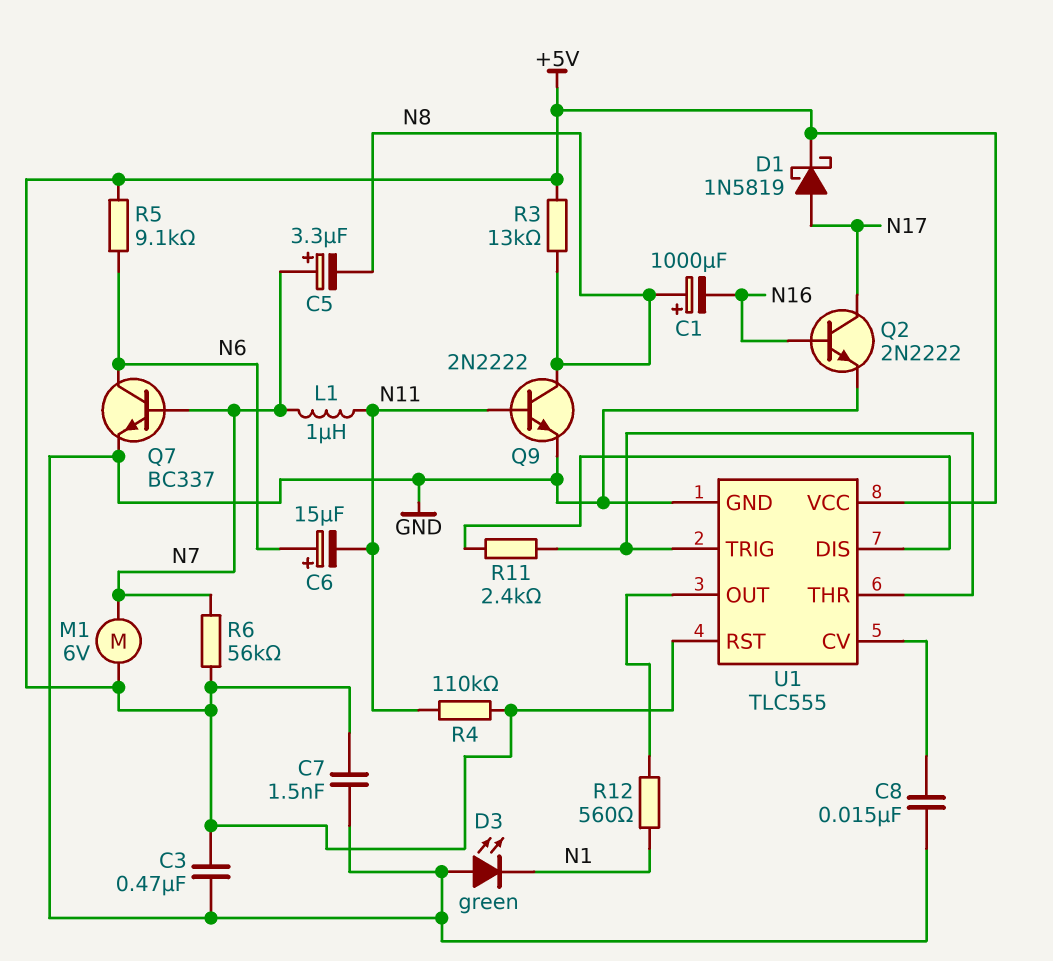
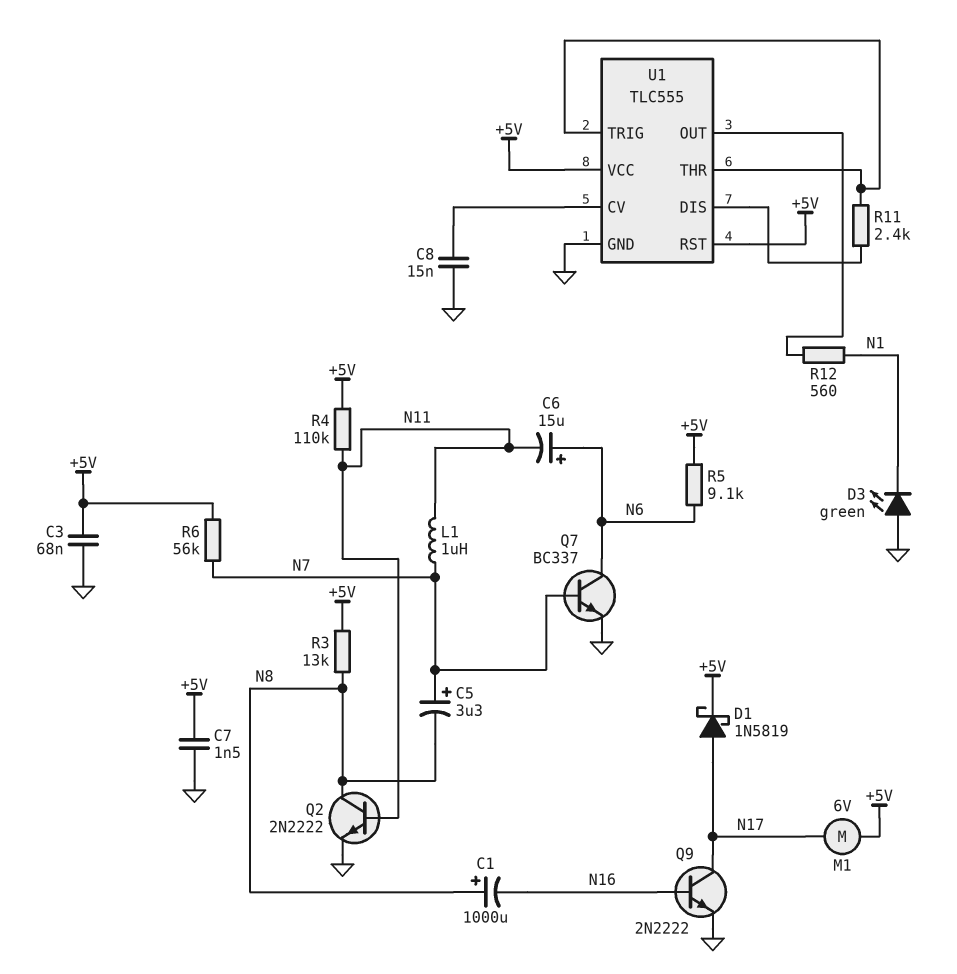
C3: 470nF (+5V, GND) -> 68nF (+5V, GND)
M1: motor 6V (+5V, N7) -> motor 6V (+5V, N17)
Q2: NPN 2N2222 (B N16, C N17, E GND) -> NPN 2N2222 (B N11, C N8, E GND)
Q9: NPN 2N2222 (B N11, C N8, E GND) -> NPN 2N2222 (B N16, C N17, E GND)

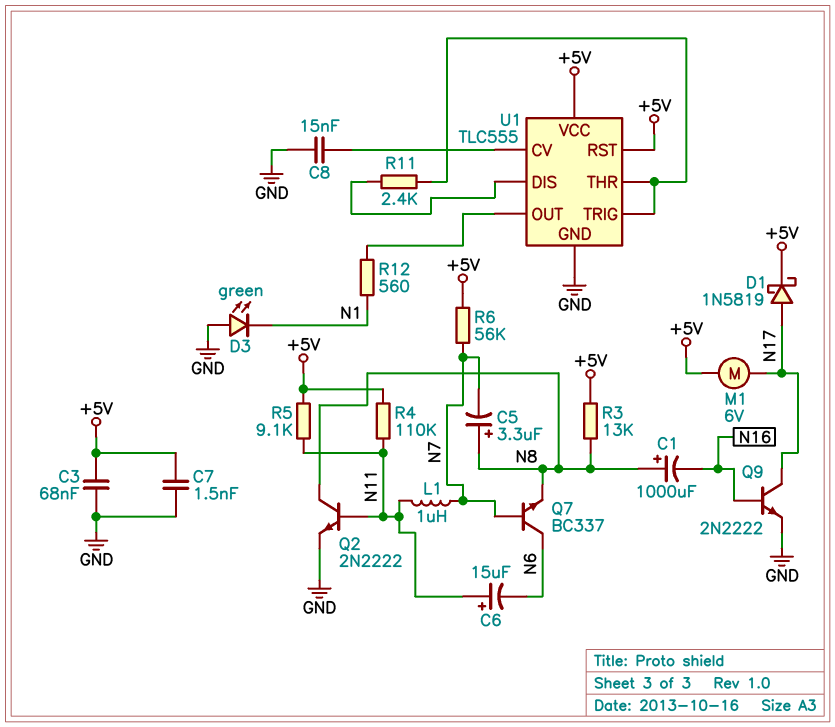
C5: 3.3uF (plus N7, minus N8) -> 3.3uF (plus N8, minus N7)
C6: 15uF (plus N6, minus N11) -> 15uF (plus N11, minus N6)
Q7: NPN BC337 (B N7, C N6, E GND) -> NPN BC337 (B N7, C N6, E N8)
R5: 9.1k (+5V, N6) -> 9.1k (+5V, N11)

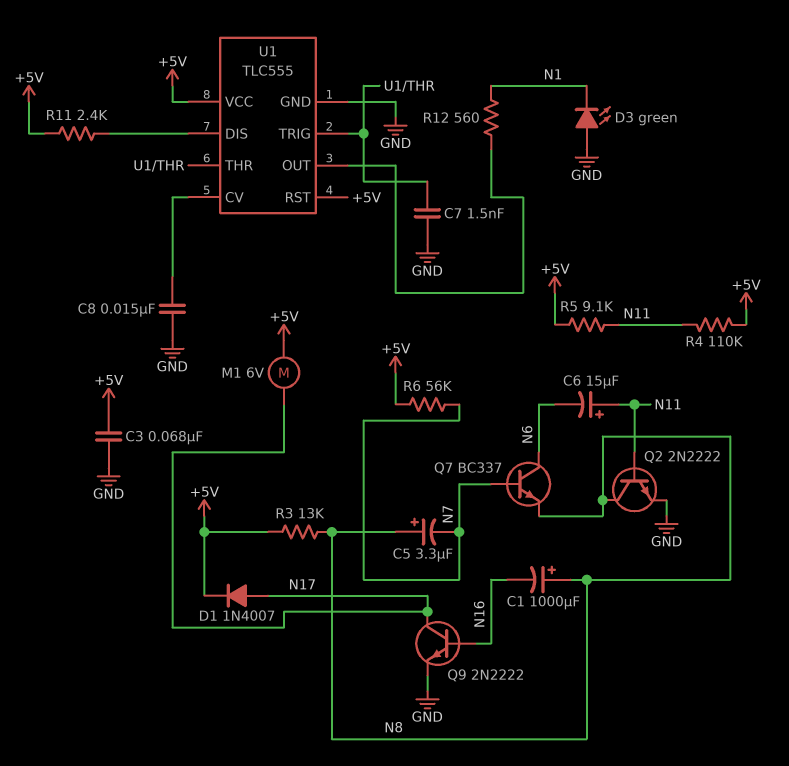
C7: 1.5nF (+5V, GND) -> 1.5nF (GND, U1/THR)
D1: schottky 1N5819 (A N17, K +5V) -> diode 1N4007 (A N17, K +5V)
L1: 1uH (N7, N11) -> none
R11: 2.4k (U1/DIS, U1/THR) -> 2.4k (+5V, U1/DIS)

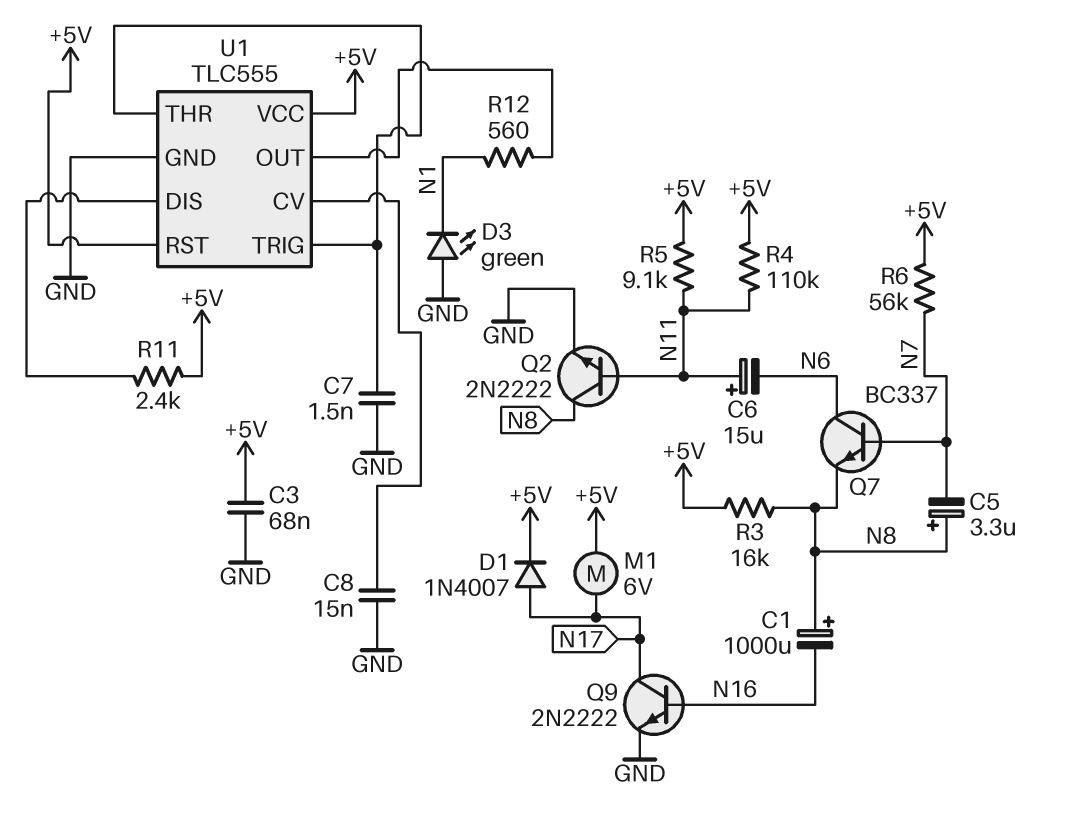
R3: 13k (+5V, N8) -> 16k (+5V, N8)

